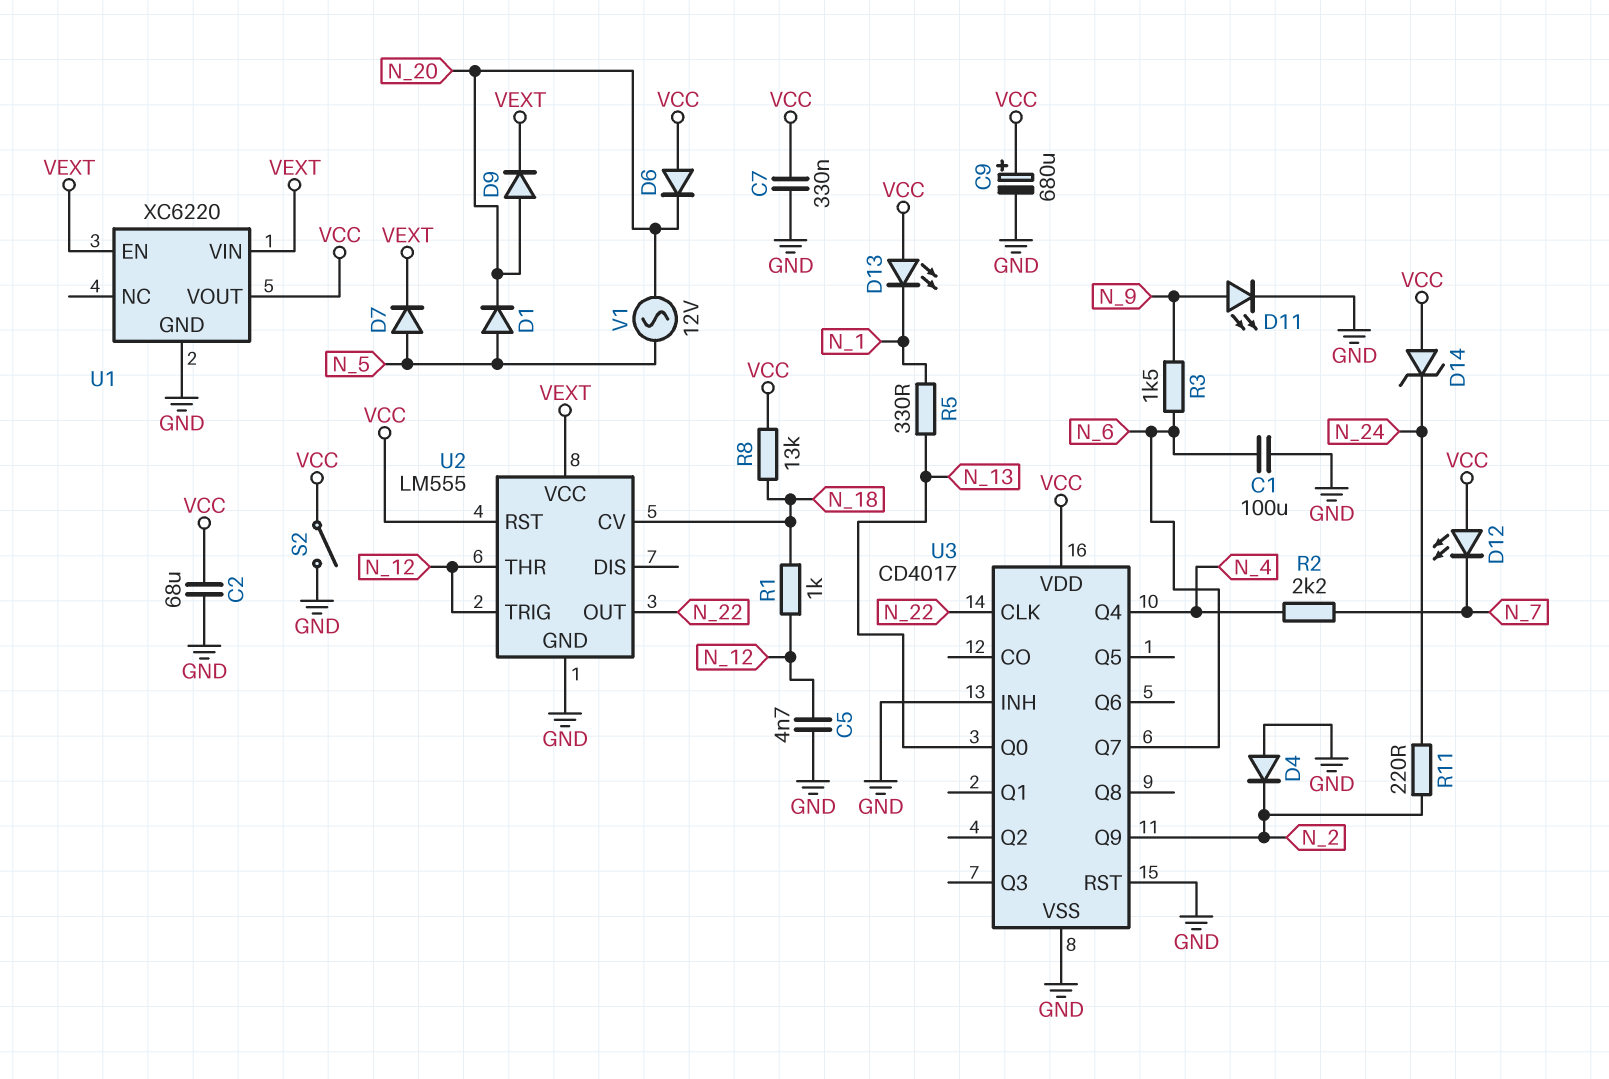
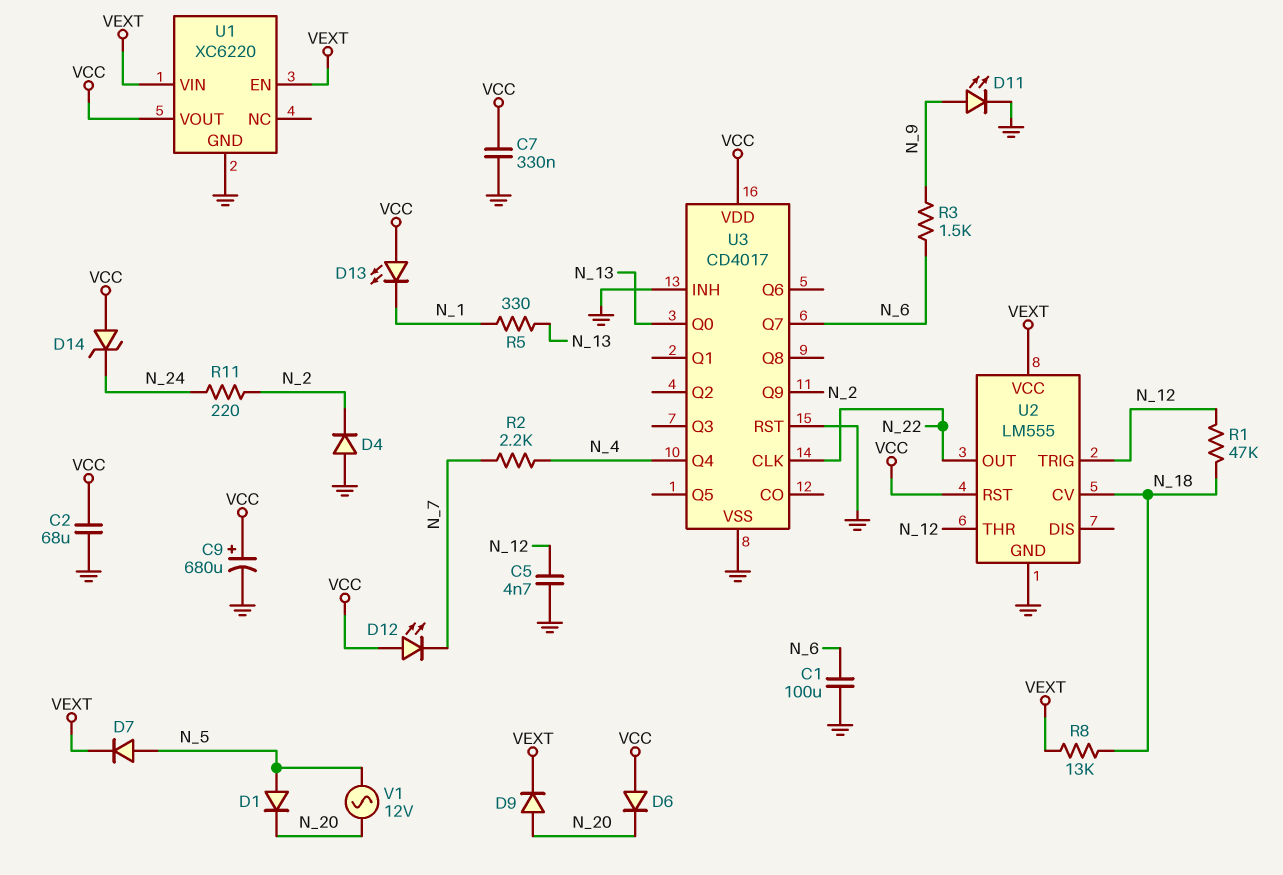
R1: 1k (N_12, N_18) -> 47k (N_12, N_18)
R8: 13k (N_18, VCC) -> 13k (N_18, VEXT)
S2: switch (GND, VCC) -> none

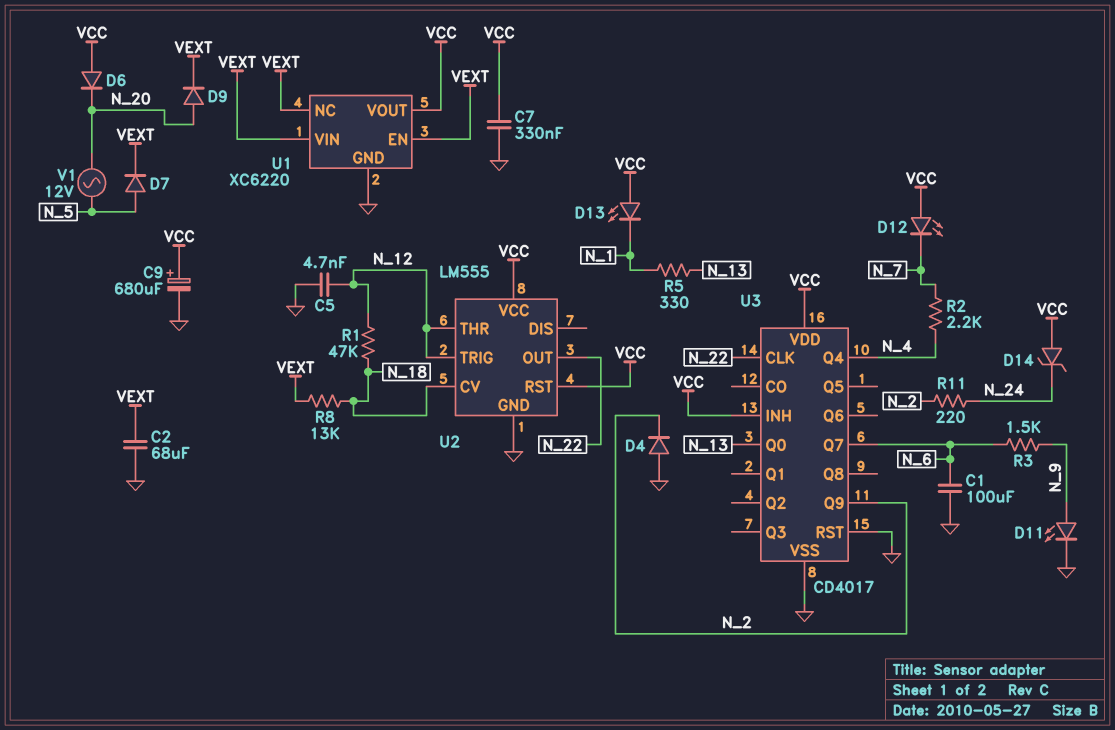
C2: 68uF (GND, VCC) -> 68uF (GND, VEXT)
D1: diode (A N_5, K N_20) -> none
U1 pin NC: none -> VEXT
U2 pin VCC: VEXT -> VCC
U3 pin INH: GND -> VCC

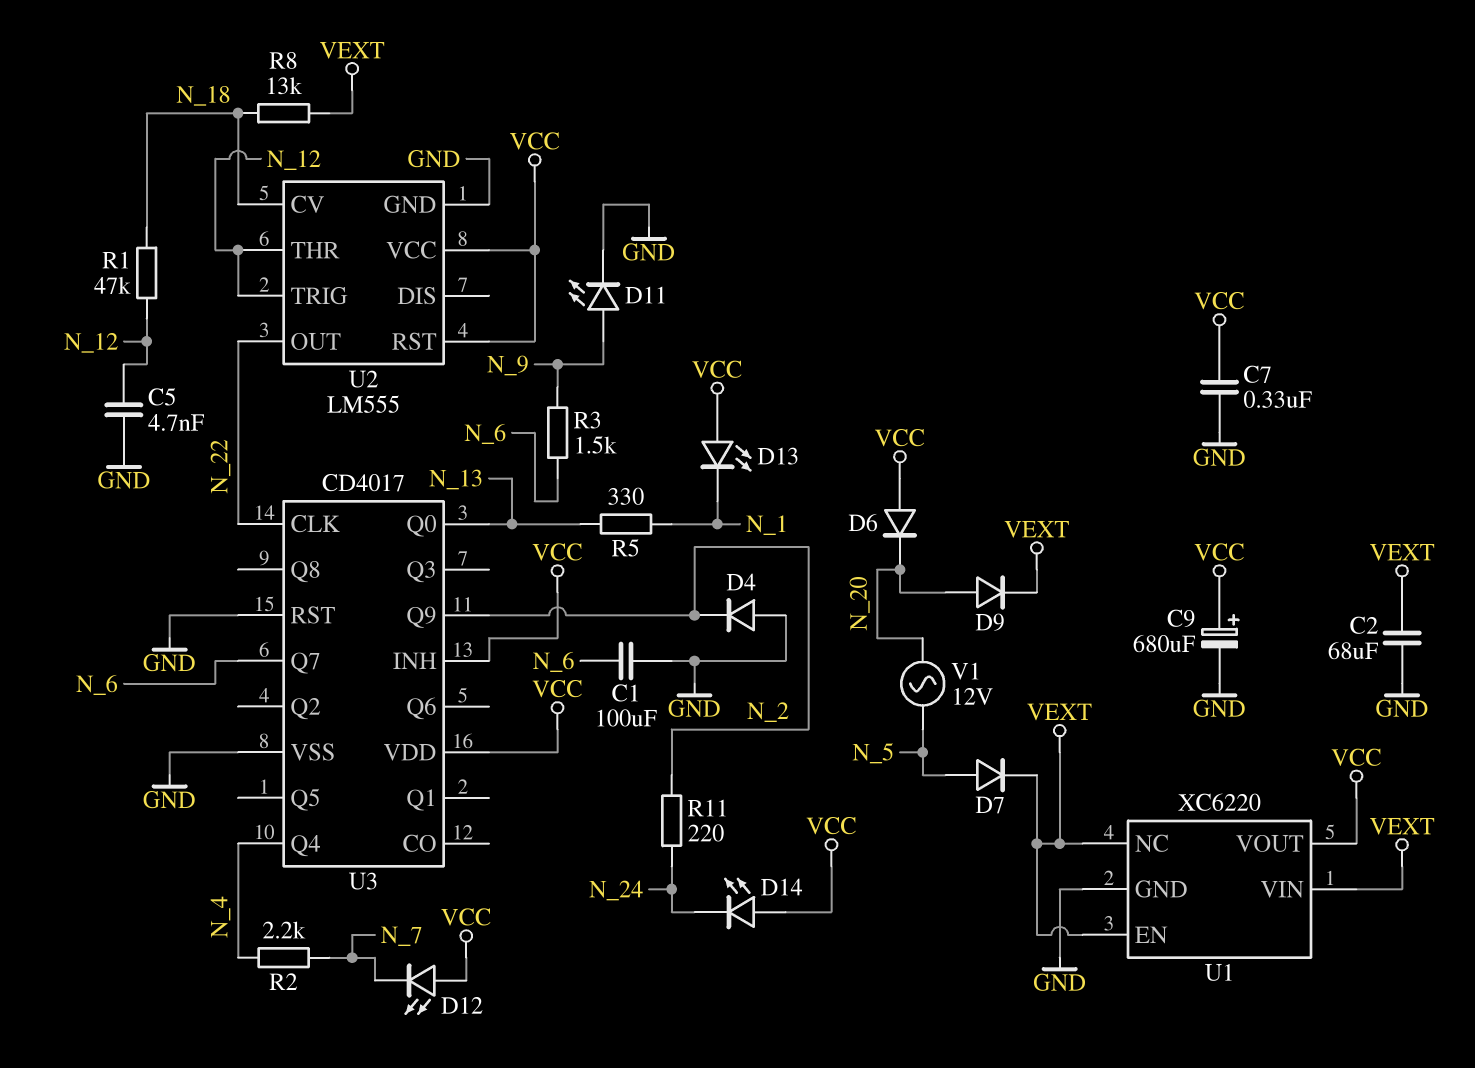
D14: zener (A VCC, K N_24) -> LED (A VCC, K N_24)

